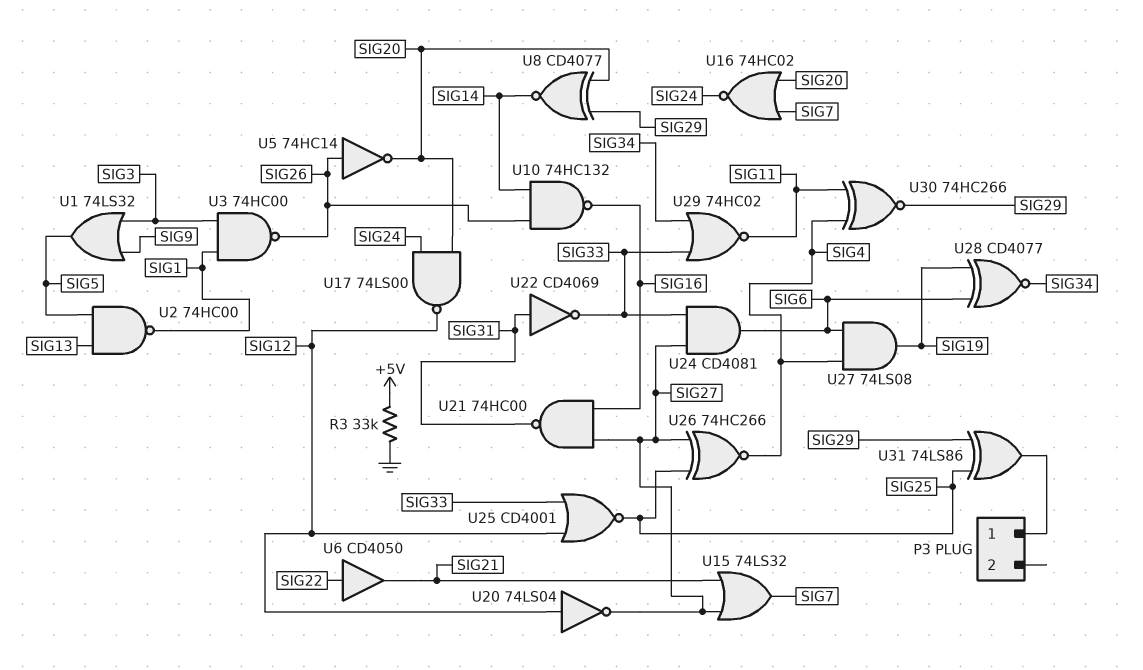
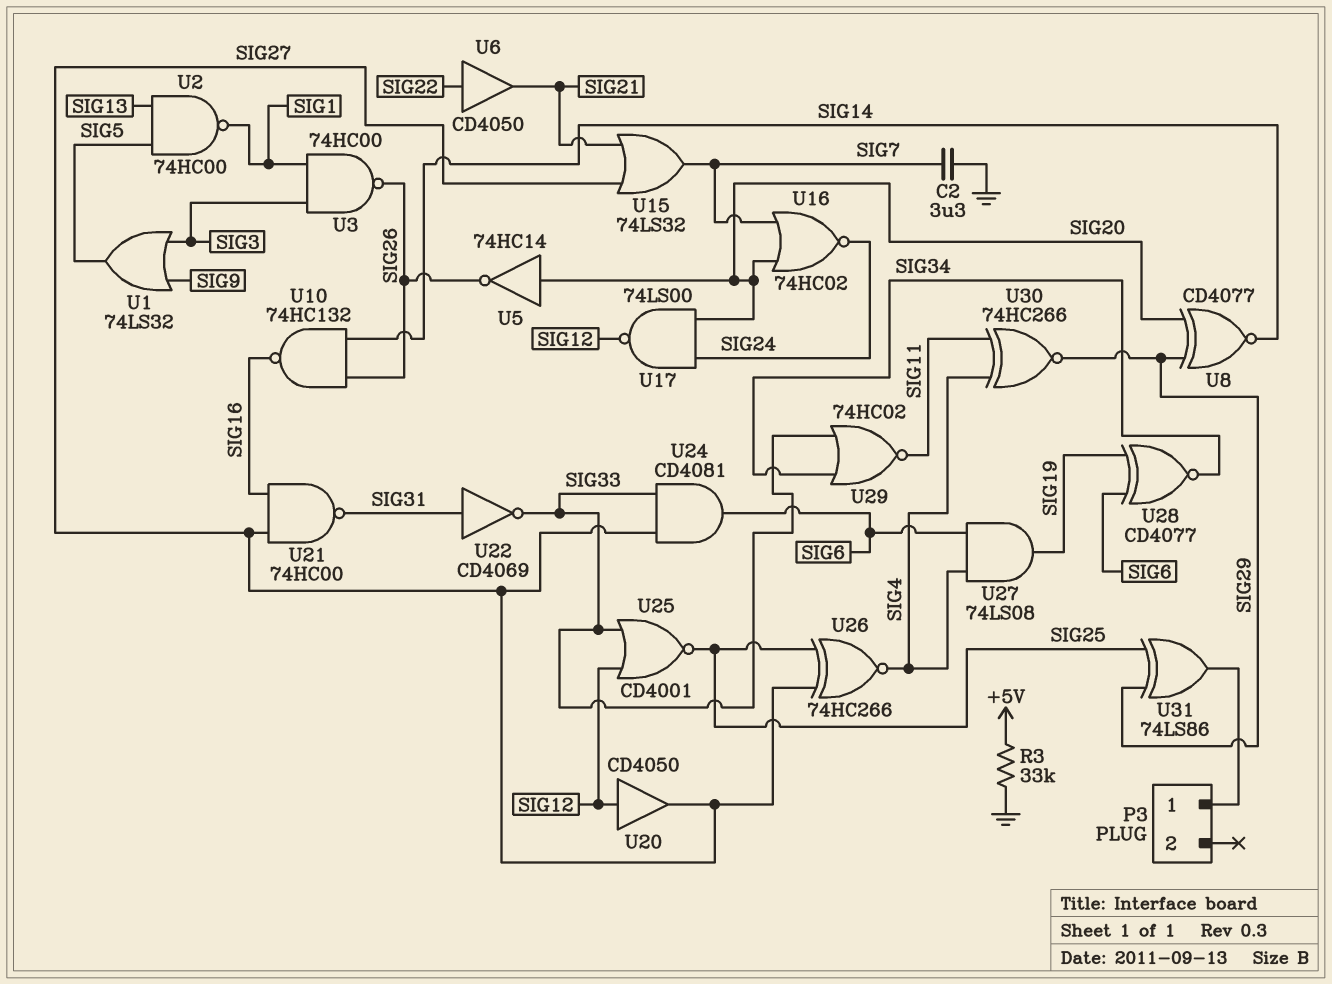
C2: none -> 3.3uF (GND, SIG7)
U5: NOT 74HC14 (in SIG26, out SIG20) -> NOT 74HC14 (in SIG20, out SIG26)
U20: NOT 74LS04 (in SIG12, out SIG27) -> buffer CD4050 (in SIG12, out SIG27)

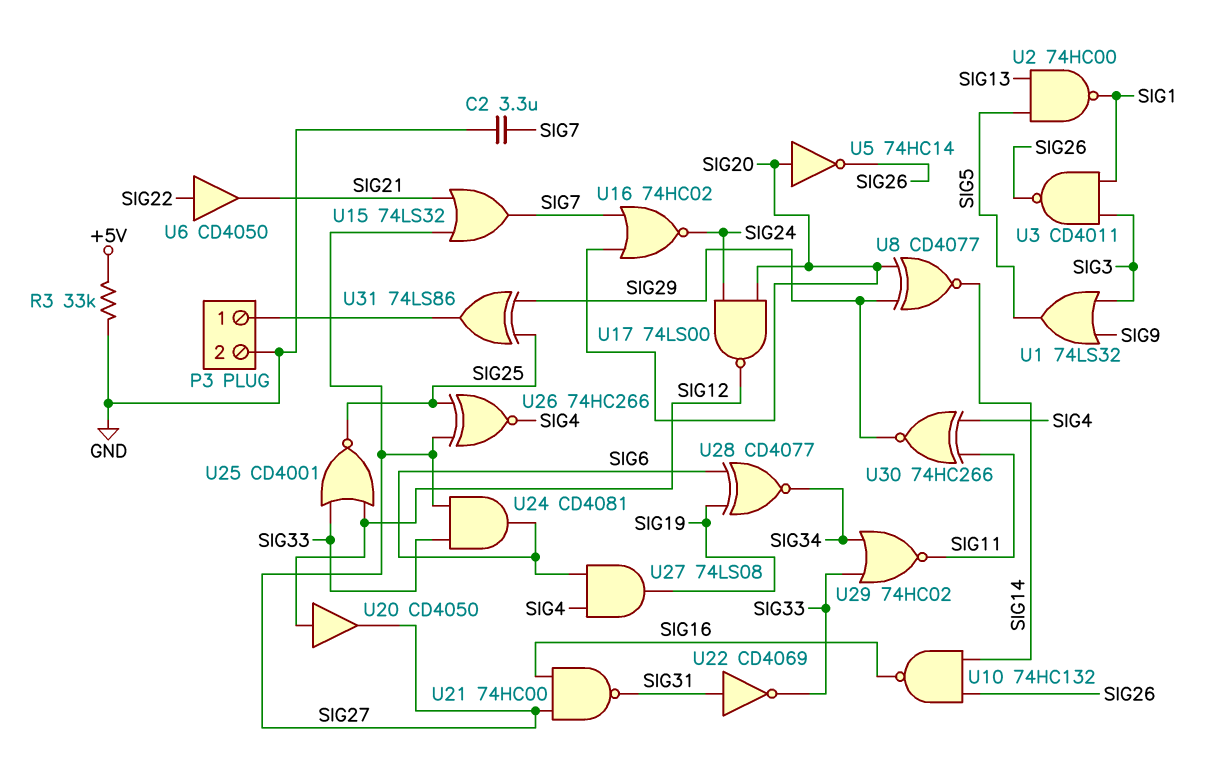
P3 pin 2: none -> GND
U3: NAND 74HC00 (in SIG1, in SIG3, out SIG26) -> NAND CD4011 (in SIG1, in SIG3, out SIG26)

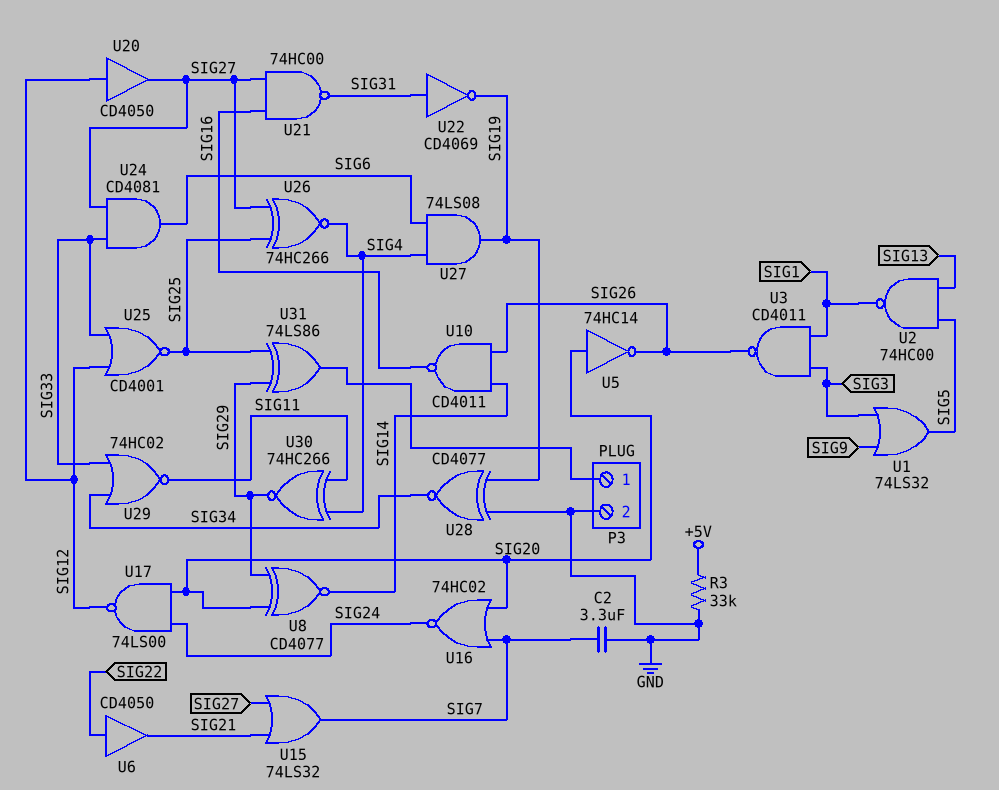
U10: NAND 74HC132 (in SIG14, in SIG26, out SIG16) -> NAND CD4011 (in SIG14, in SIG26, out SIG16)
U22: NOT CD4069 (in SIG31, out SIG33) -> NOT CD4069 (in SIG31, out SIG19)
U28: XNOR CD4077 (in SIG6, in SIG19, out SIG34) -> XNOR CD4077 (in GND, in SIG19, out SIG34)

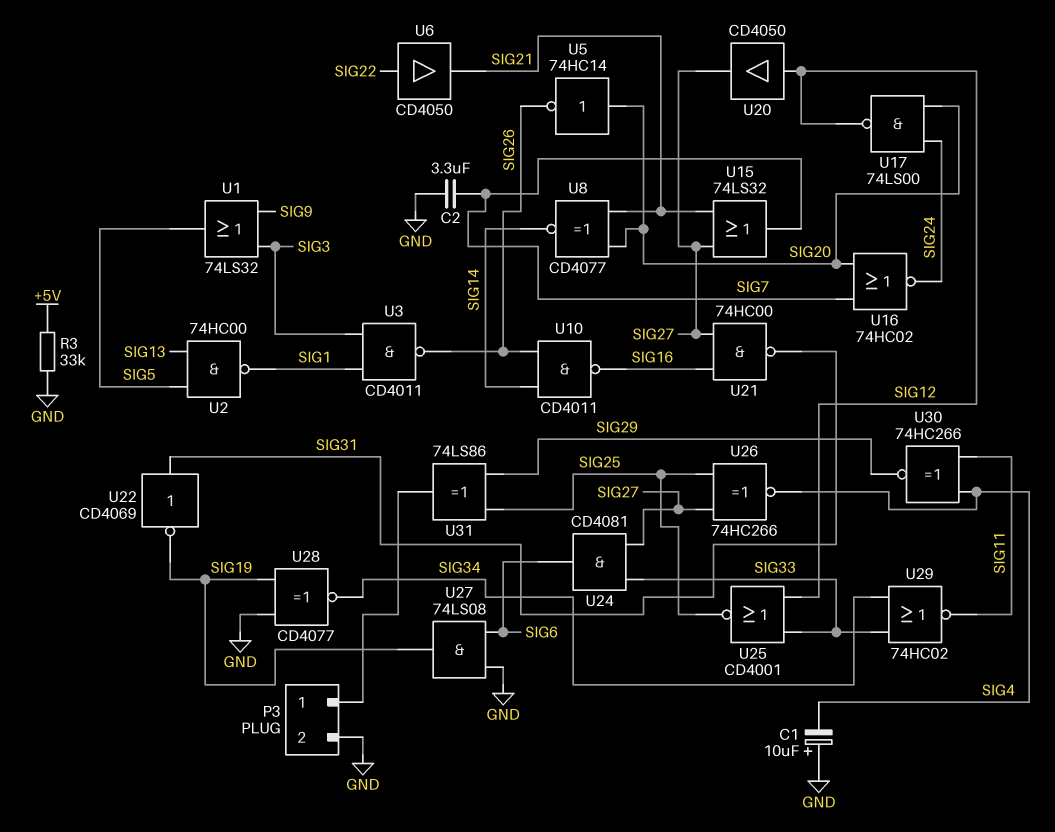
C1: none -> 10uF (plus GND, minus SIG4)
U8: XNOR CD4077 (in SIG20, in SIG29, out SIG14) -> XNOR CD4077 (in SIG20, in SIG21, out SIG14)
U27: AND 74LS08 (in SIG4, in SIG6, out SIG19) -> AND 74LS08 (in GND, in SIG6, out SIG19)

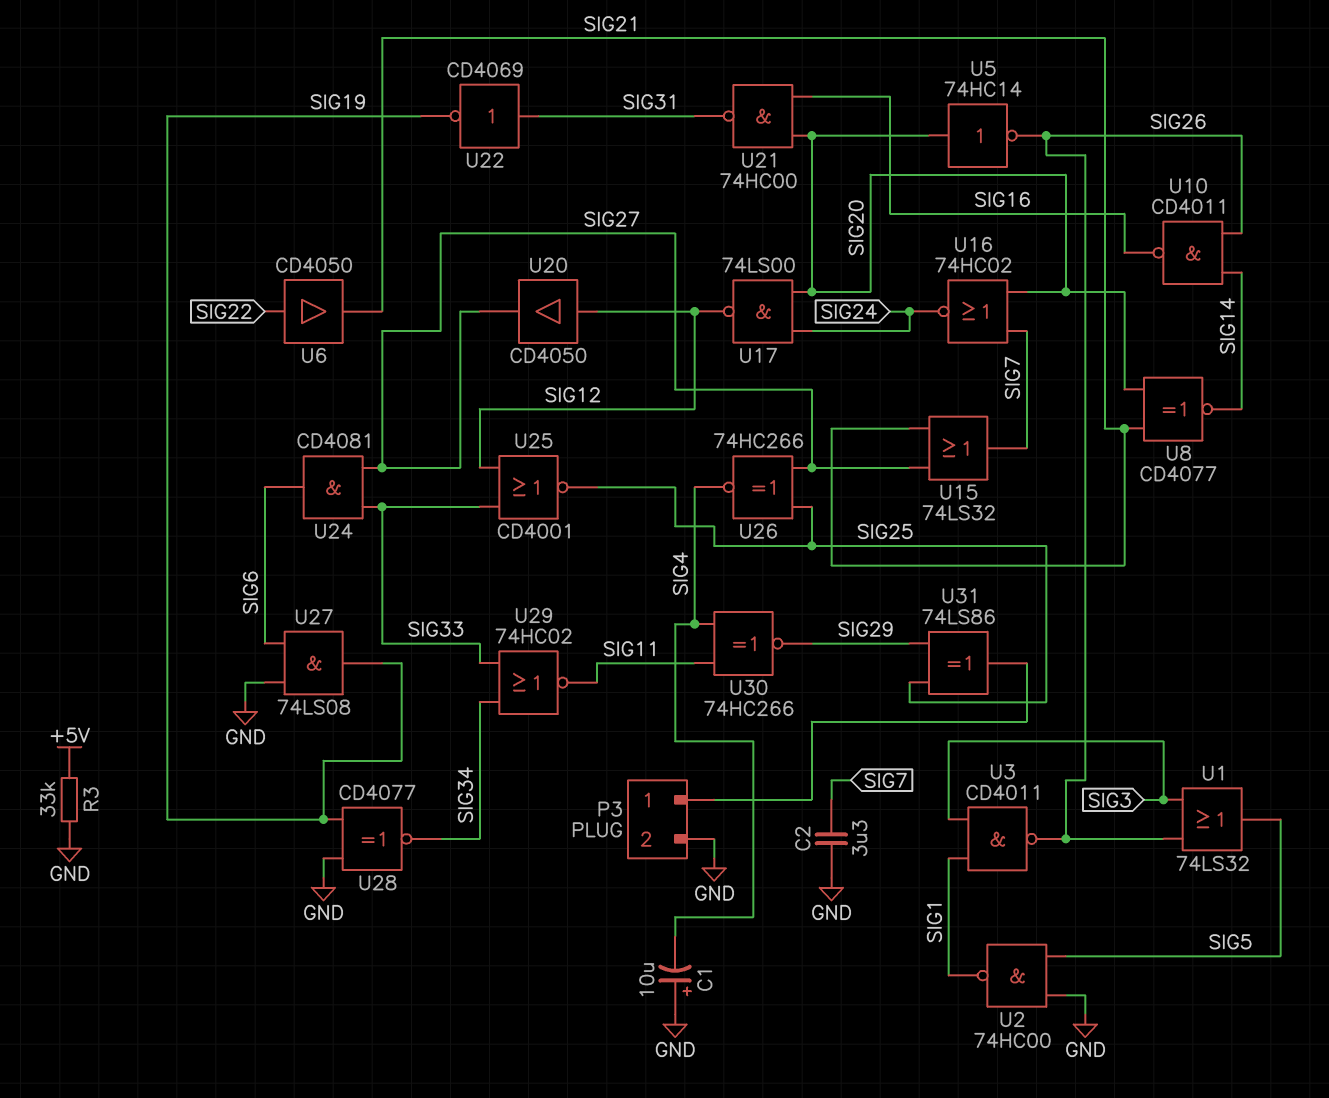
U1: OR 74LS32 (in SIG3, in SIG9, out SIG5) -> OR 74LS32 (in SIG3, in SIG26, out SIG5)
U2: NAND 74HC00 (in SIG5, in SIG13, out SIG1) -> NAND 74HC00 (in GND, in SIG5, out SIG1)
U21: NAND 74HC00 (in SIG16, in SIG27, out SIG31) -> NAND 74HC00 (in SIG16, in SIG20, out SIG31)

